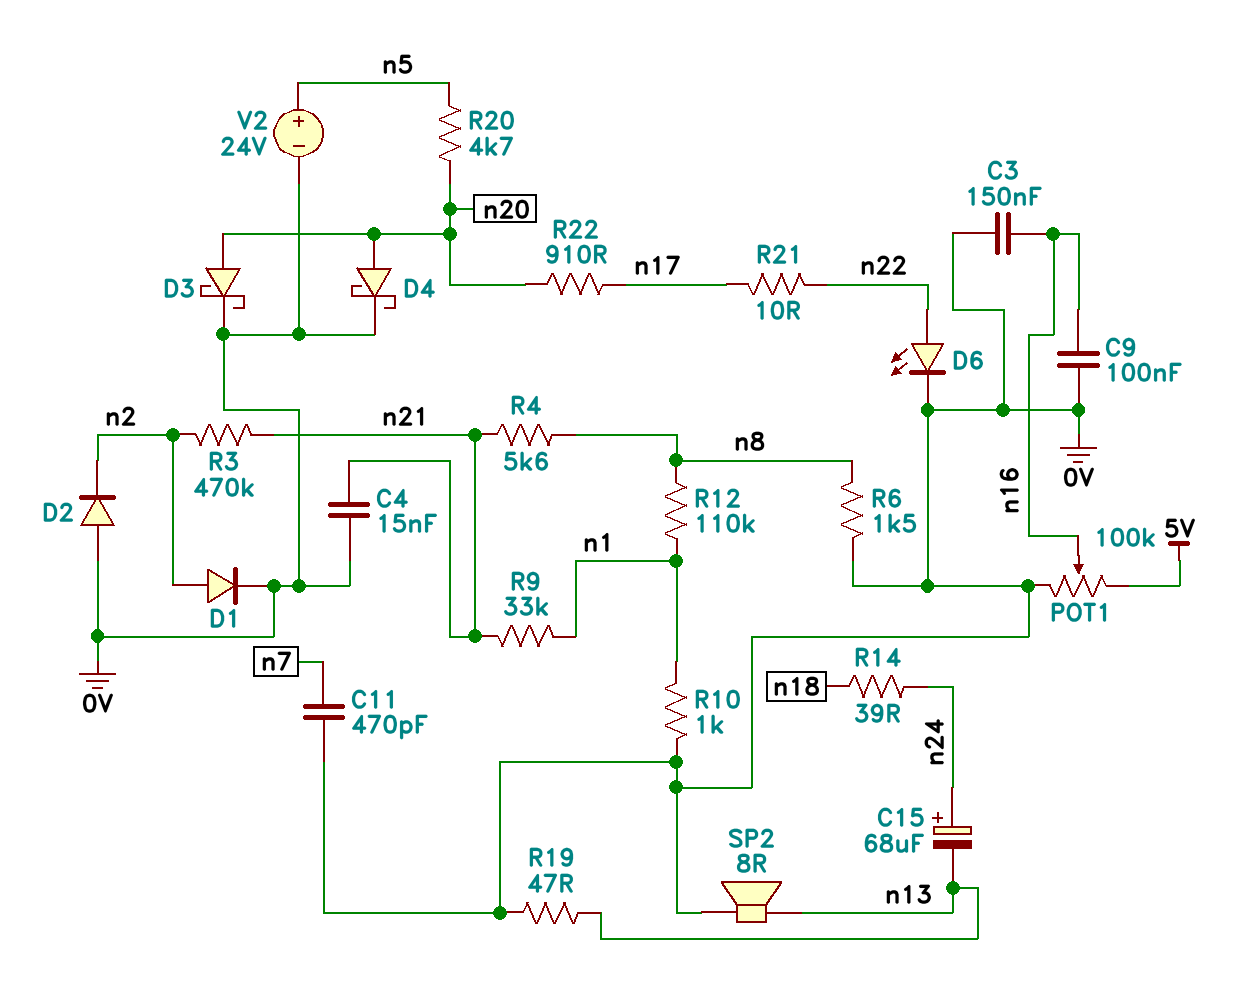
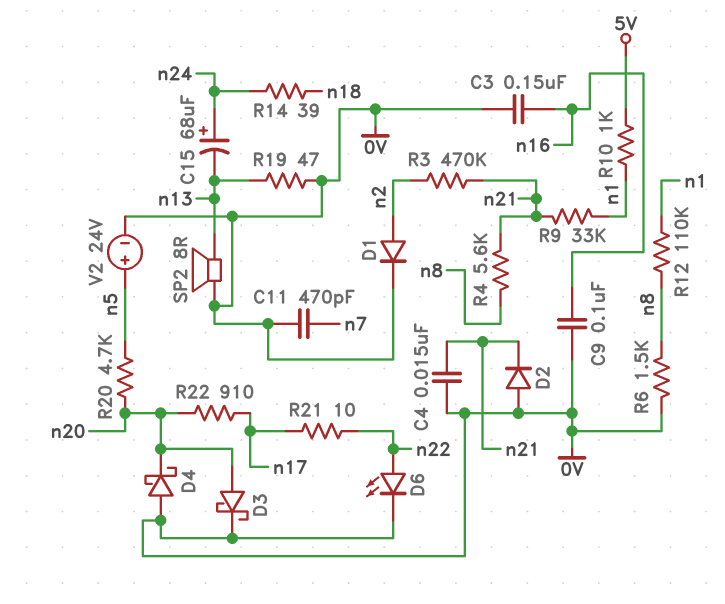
D2: diode (A 0V, K n2) -> diode (A 0V, K n21)
D4: schottky (A n20, K 0V) -> schottky (A 0V, K n20)
POT1: 100k (0V, 5V, wiper n16) -> none
R10: 1k (0V, n1) -> 1k (5V, n1)

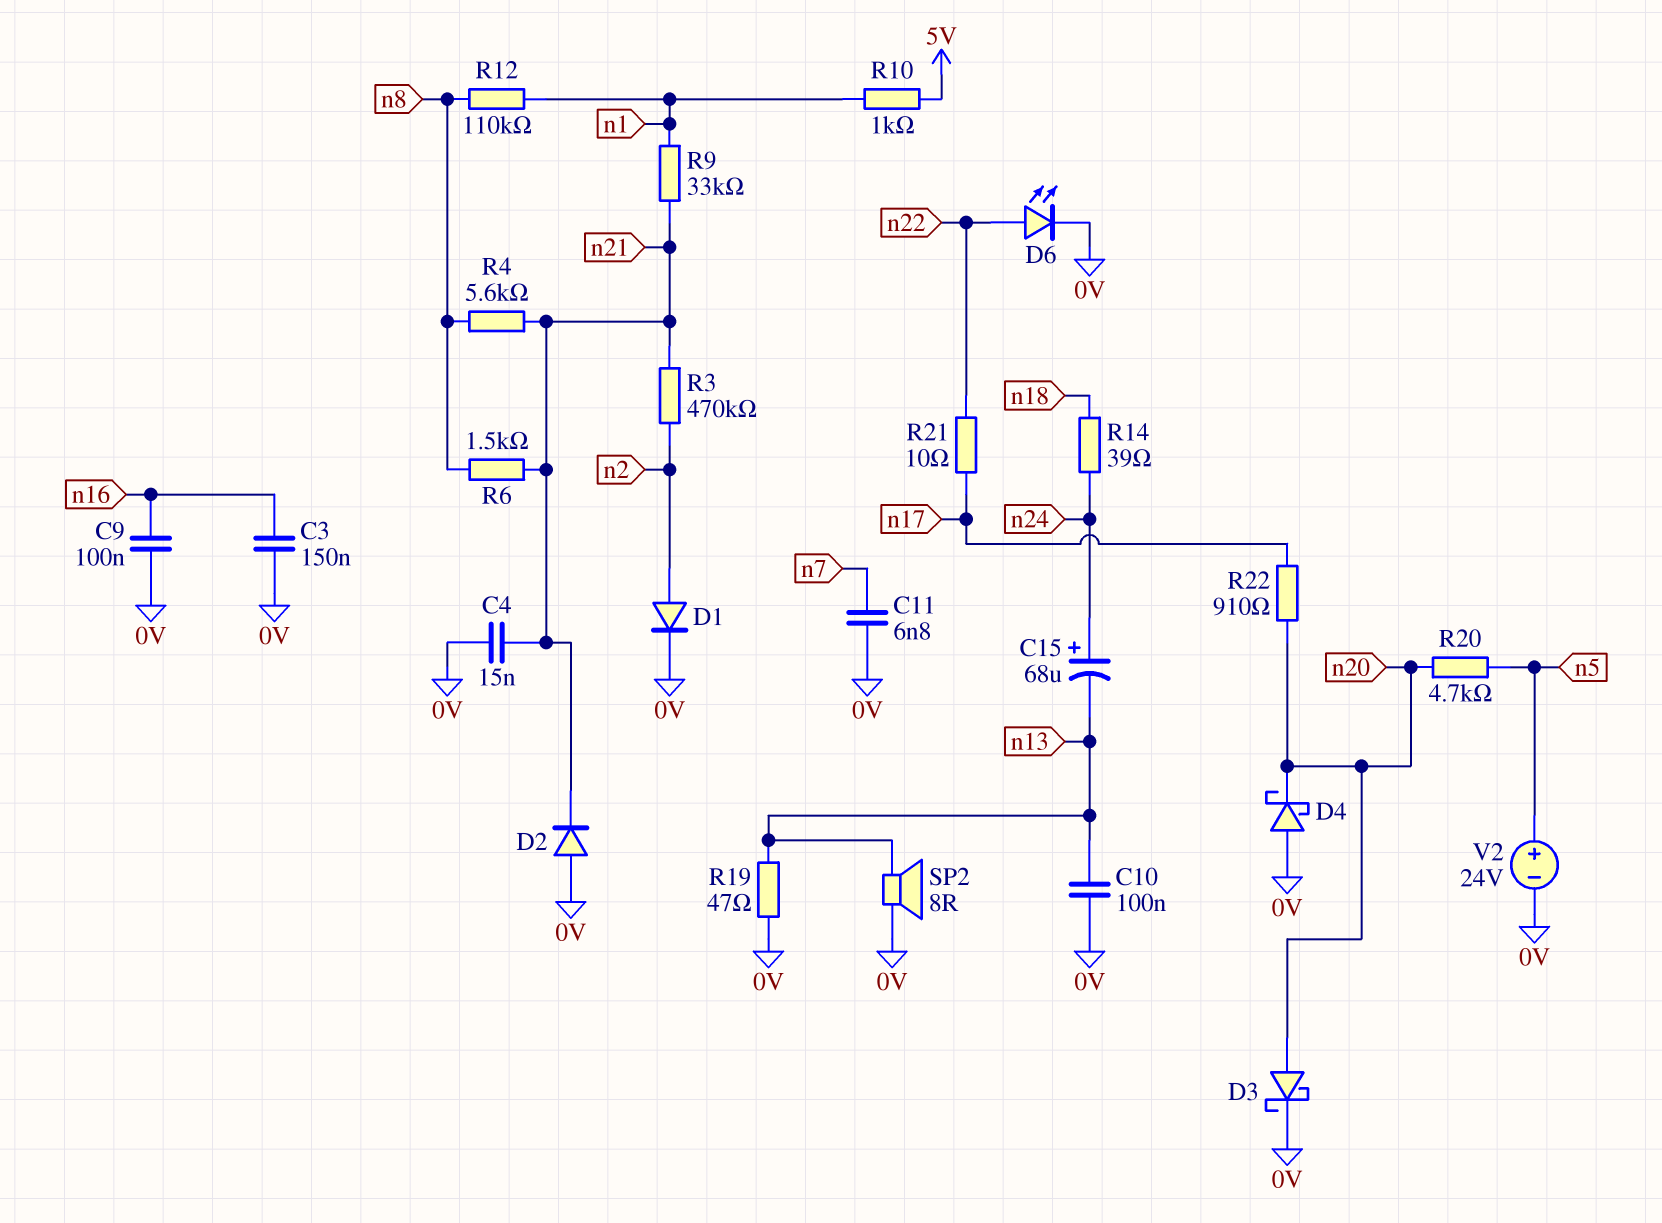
C10: none -> 100nF (0V, n13)
C11: 470pF (0V, n7) -> 6.8nF (0V, n7)
R6: 1.5k (0V, n8) -> 1.5k (n8, n21)

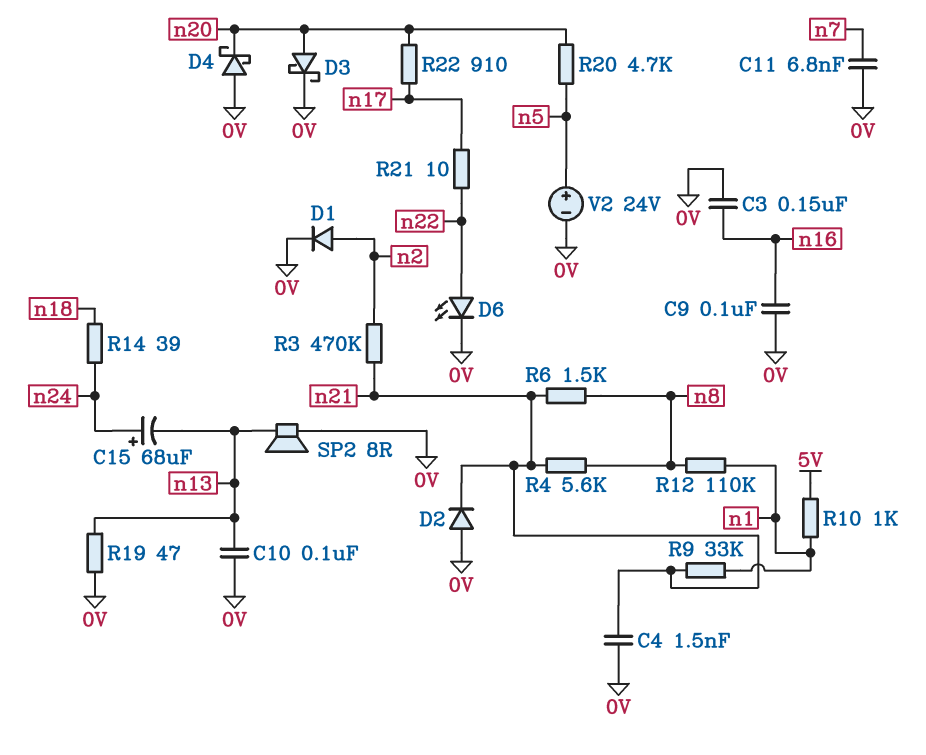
C4: 15nF (0V, n21) -> 1.5nF (0V, n21)

